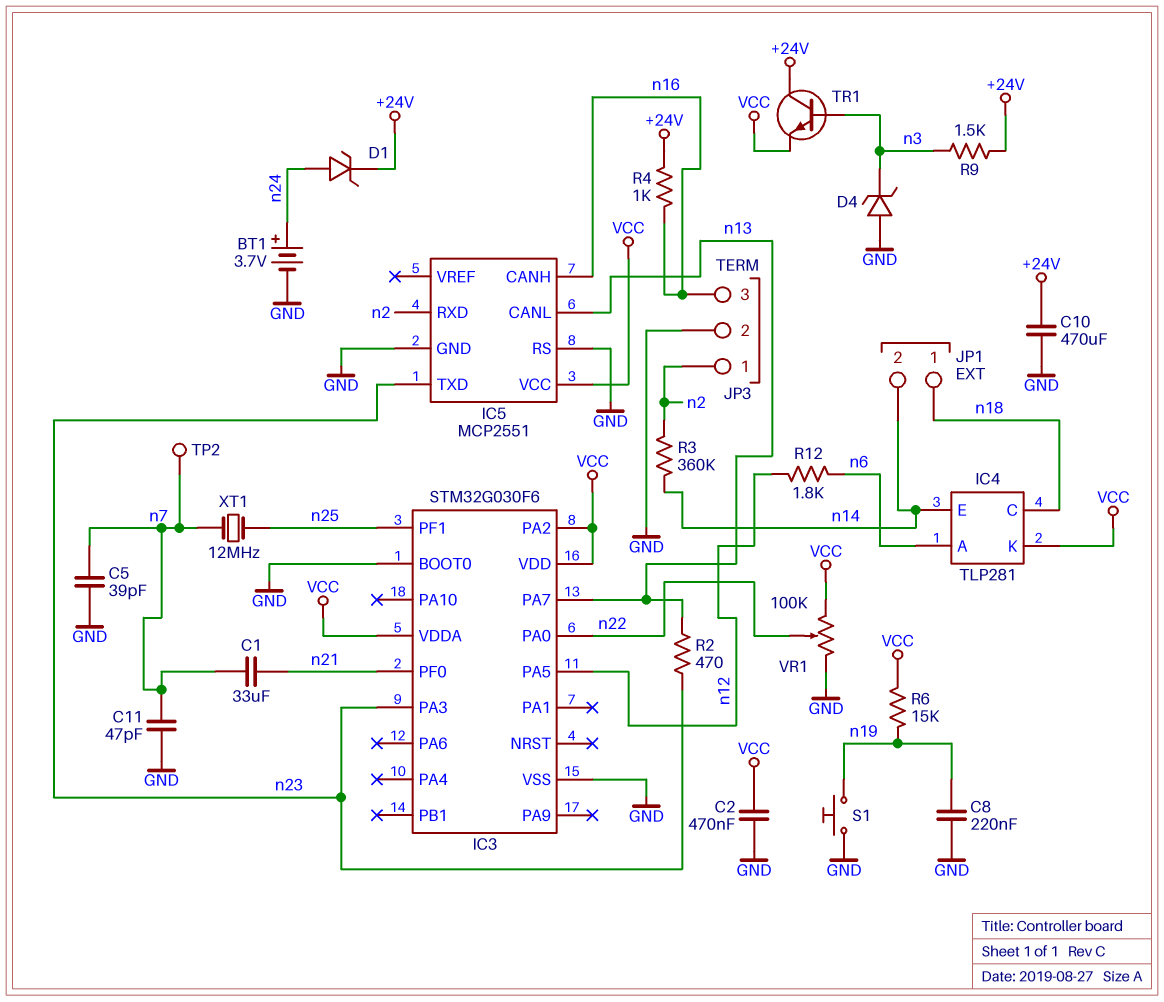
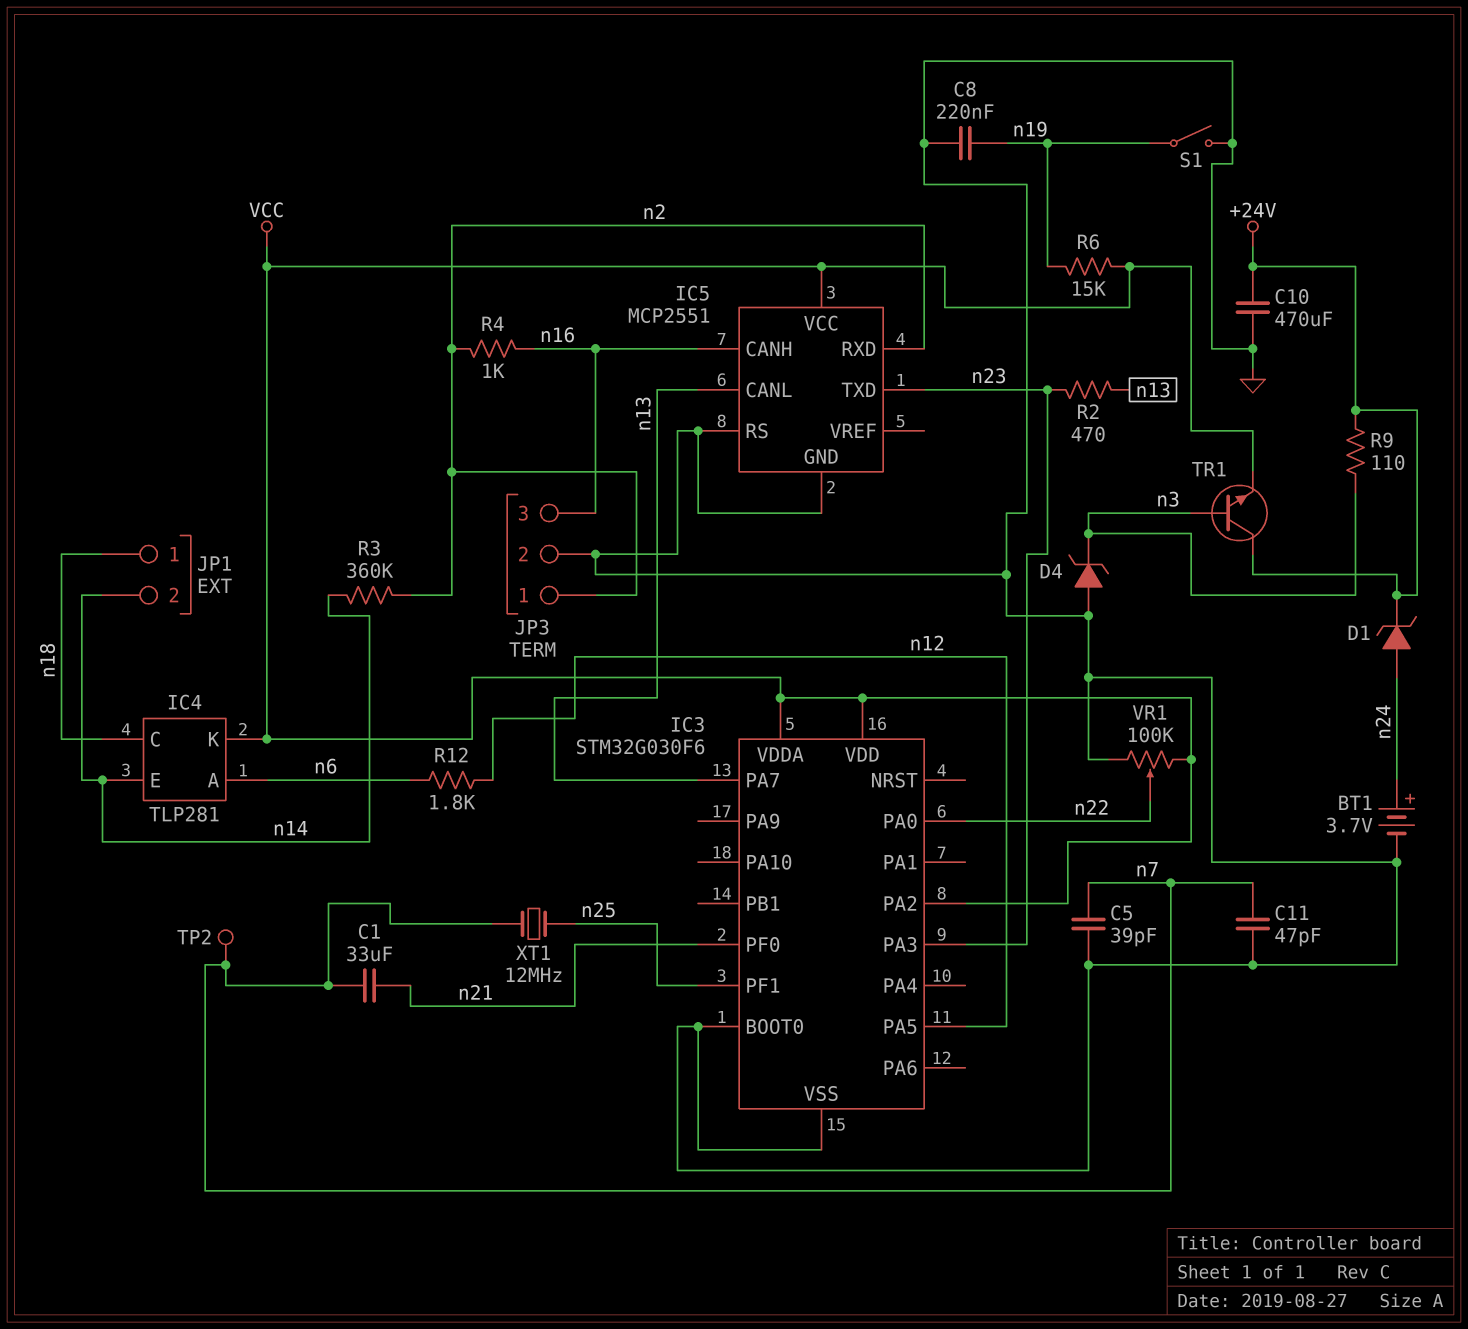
C2: 470nF (GND, VCC) -> none
R4: 1k (+24V, n16) -> 1k (n2, n16)
R9: 1.5k (+24V, n3) -> 110 (+24V, n3)
S1: button (GND, n19) -> switch (GND, n19)

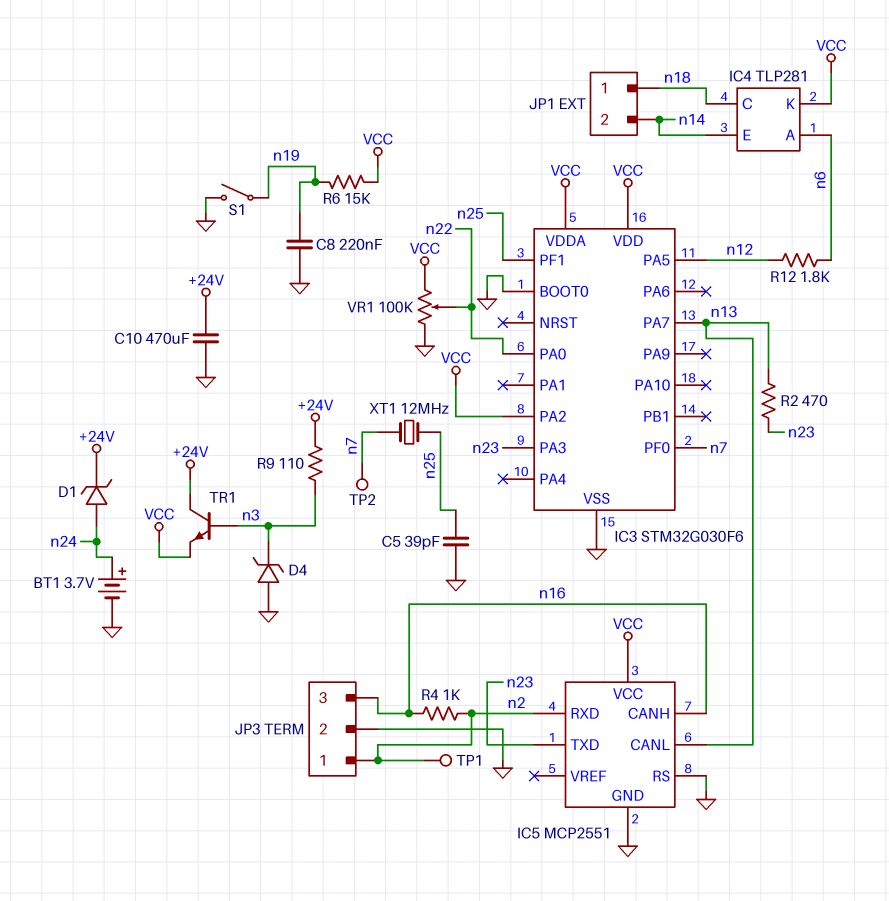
C1: 33uF (n7, n21) -> none
C5: 39pF (GND, n7) -> 39pF (GND, n25)
C11: 47pF (GND, n7) -> none
IC3 pin PF0: n21 -> n7
R3: 360k (n2, n14) -> none
TP1: none -> test point (n2)

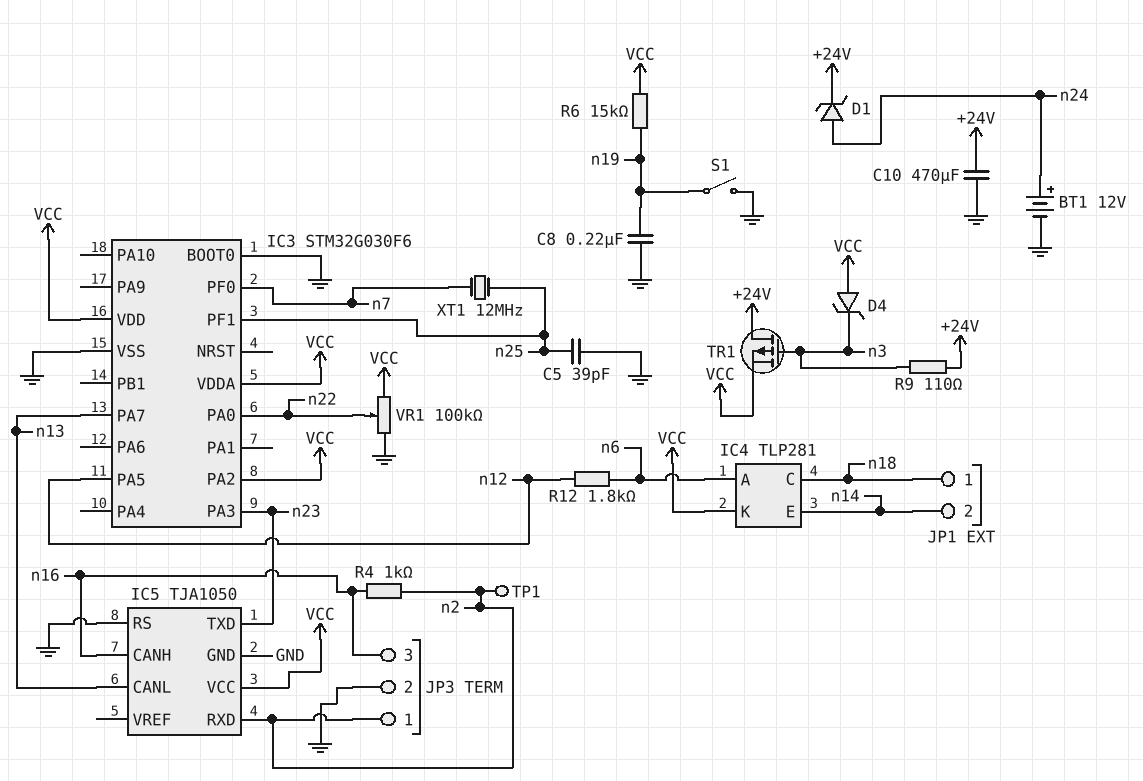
BT1: 3.7V (plus n24, minus GND) -> 12V (plus n24, minus GND)
D4: zener (A GND, K n3) -> zener (A VCC, K n3)
IC5: MCP2551 -> TJA1050
R2: 470 (n13, n23) -> none
TP2: test point (n7) -> none
TR1: NPN (B n3, C +24V, E VCC) -> PMOS (G n3, D +24V, S VCC)

